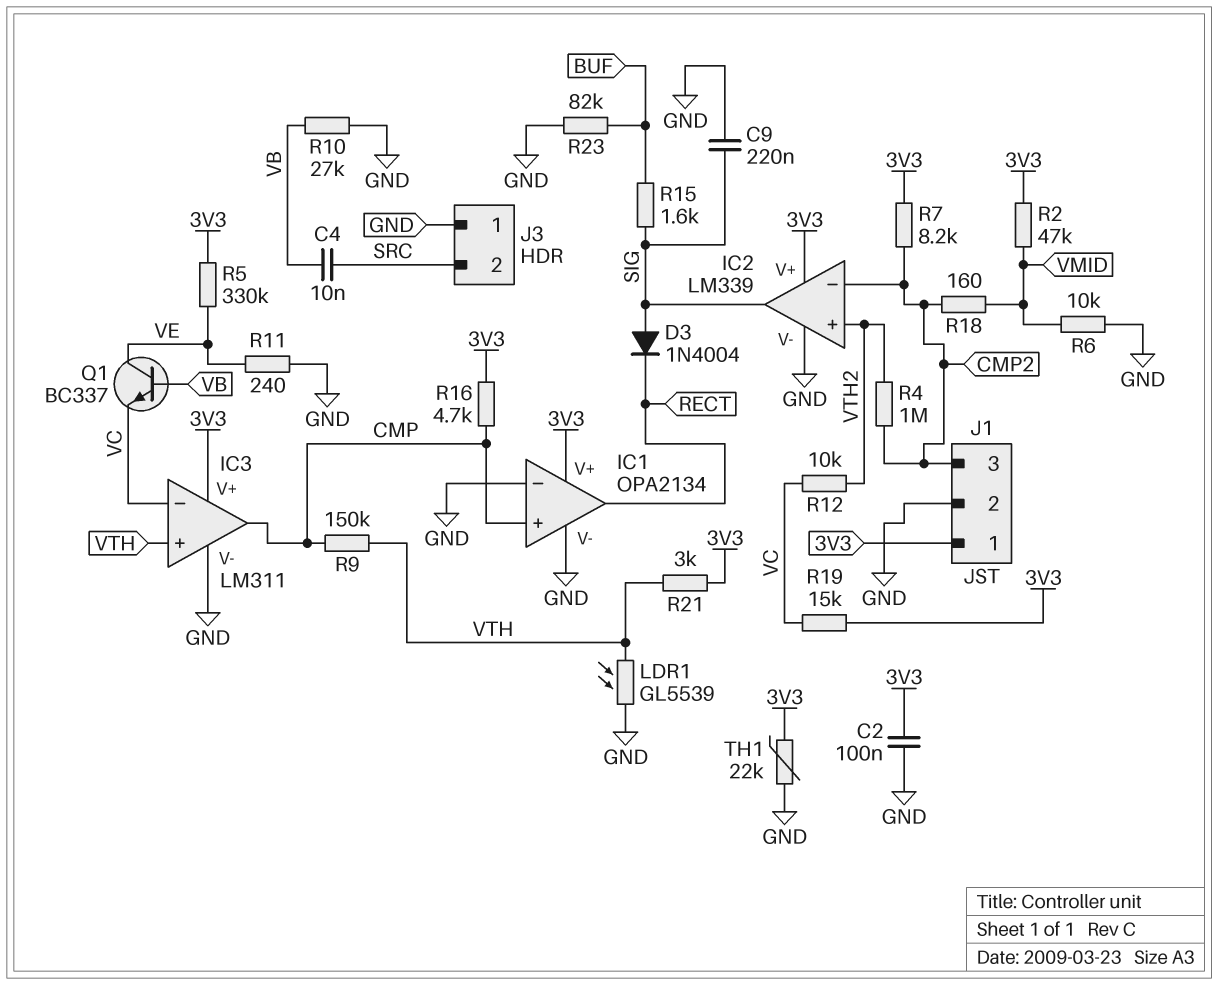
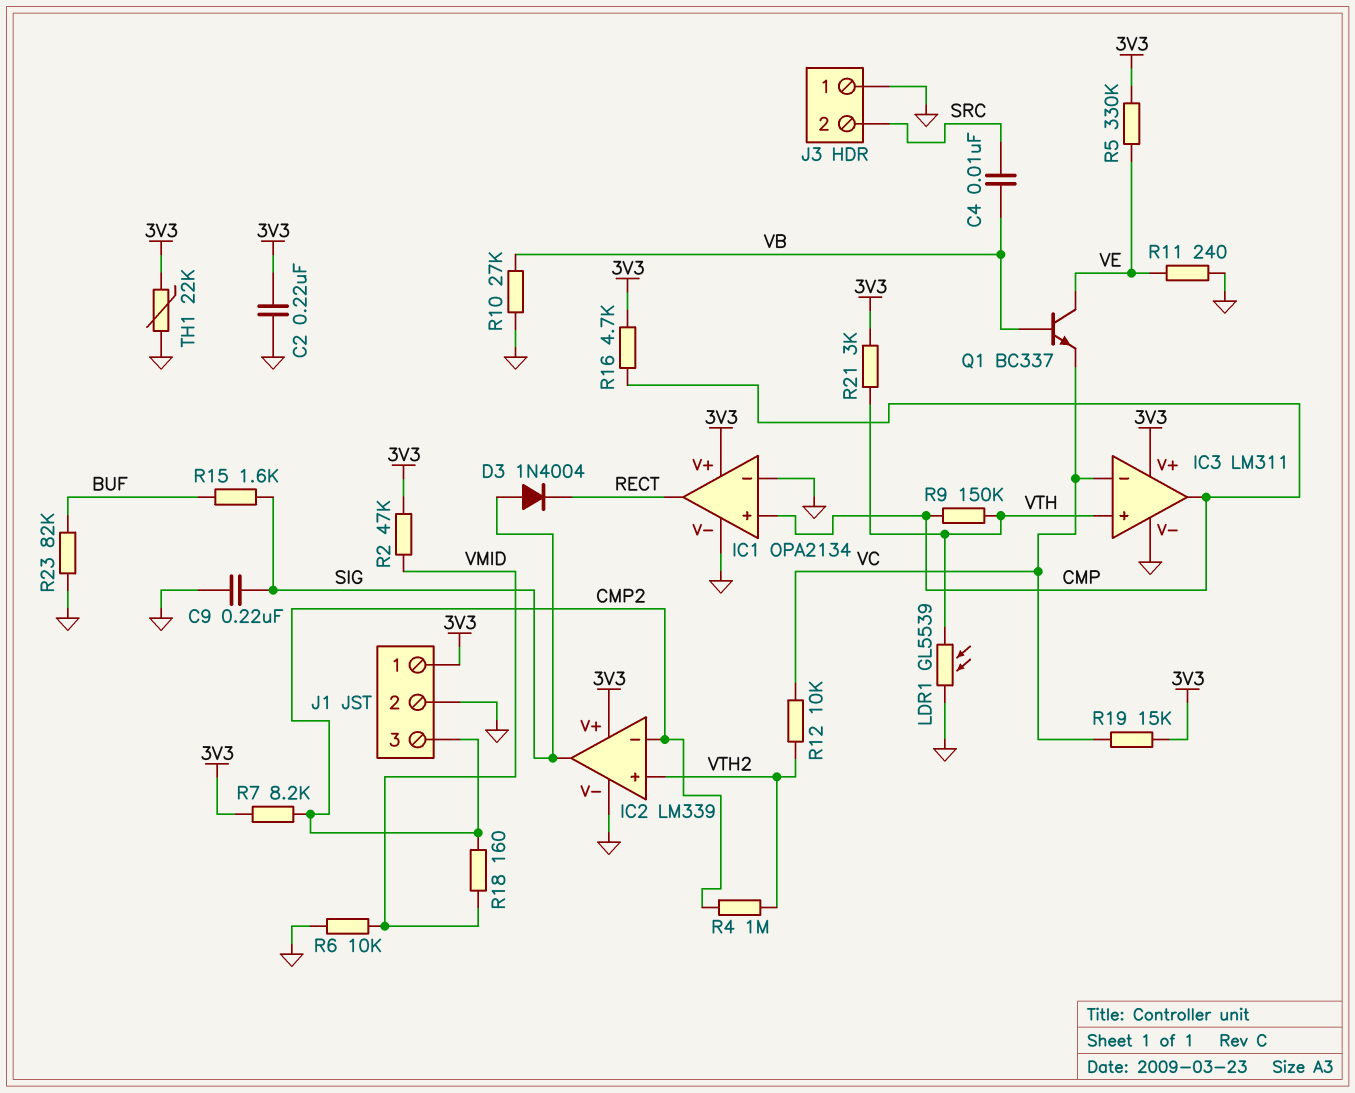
C2: 100nF (3V3, GND) -> 220nF (3V3, GND)

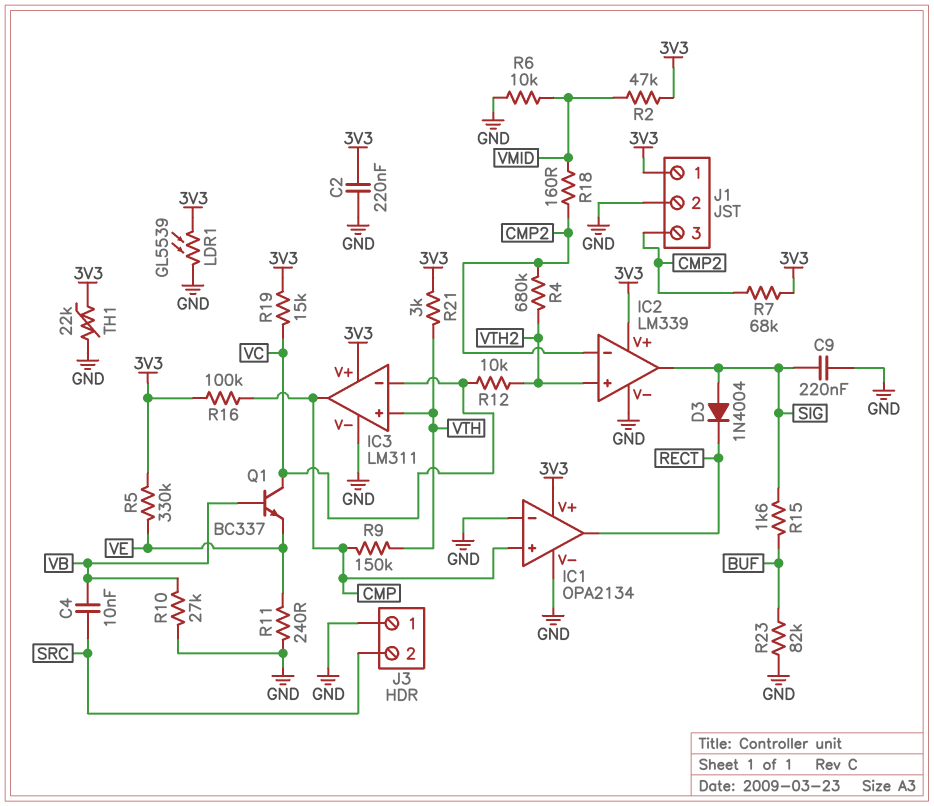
LDR1: GL5539 (GND, VTH) -> GL5539 (3V3, GND)
Q1: NPN BC337 (B VB, C VE, E VC) -> NPN BC337 (B VB, C VC, E VE)
R4: 1M (CMP2, VTH2) -> 680k (CMP2, VTH2)
R7: 8.2k (3V3, CMP2) -> 68k (3V3, CMP2)
R16: 4.7k (3V3, CMP) -> 100k (3V3, CMP)

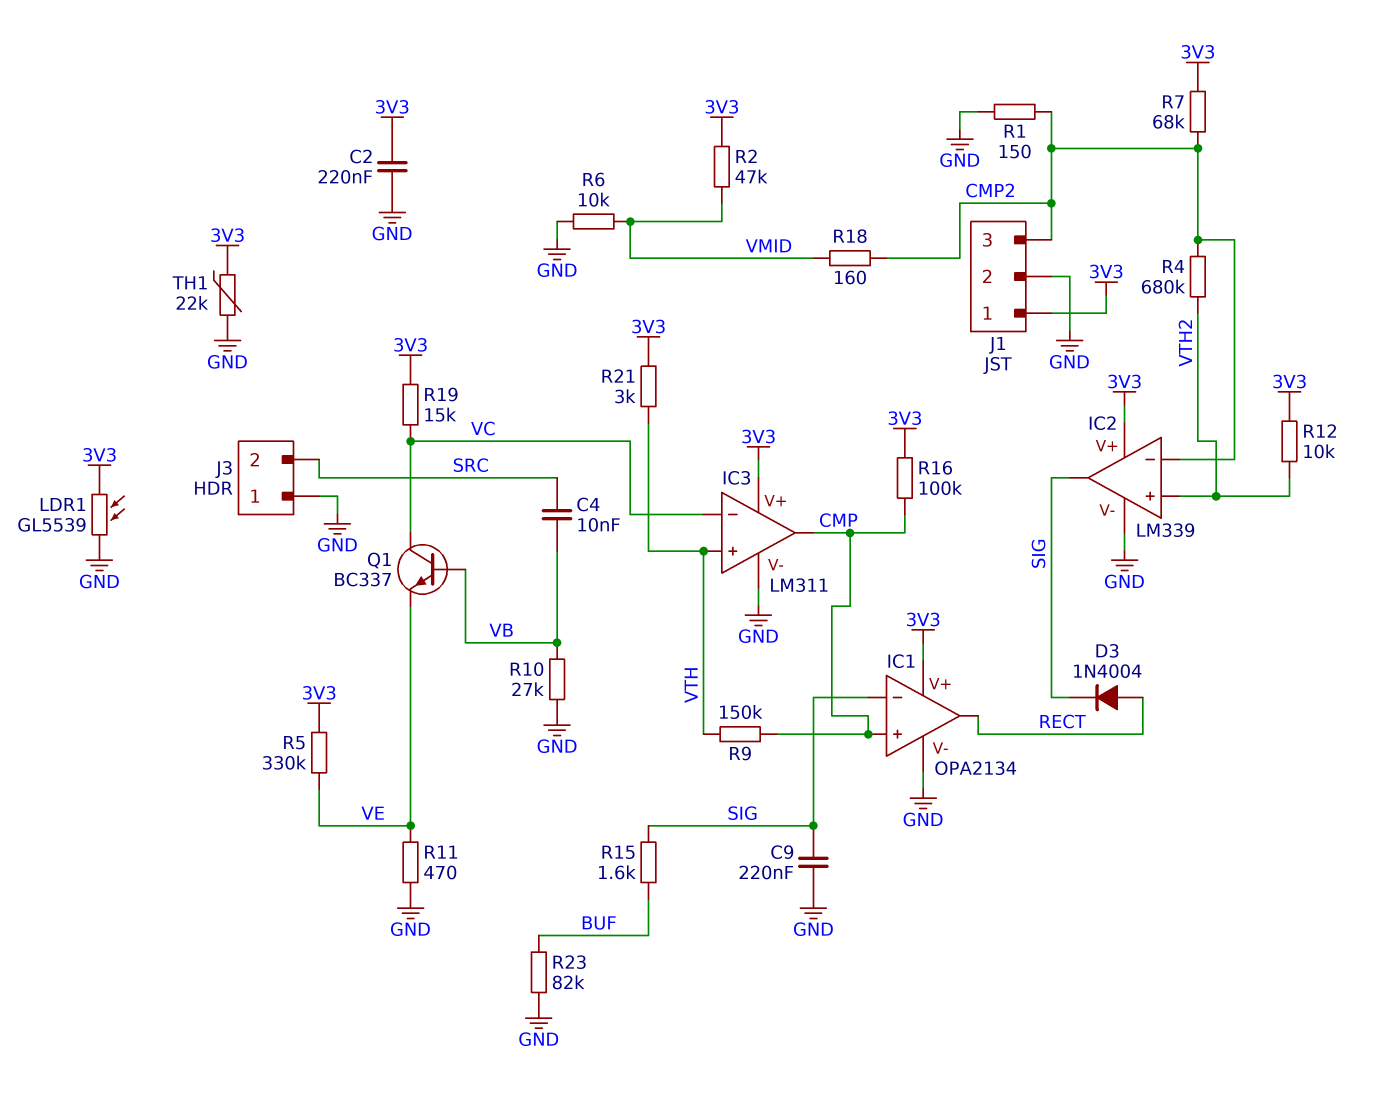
D3: diode 1N4004 (A SIG, K RECT) -> diode 1N4004 (A RECT, K SIG)
IC1 pin in-: GND -> SIG
R1: none -> 150 (CMP2, GND)
R11: 240 (GND, VE) -> 470 (GND, VE)
R12: 10k (VC, VTH2) -> 10k (3V3, VTH2)

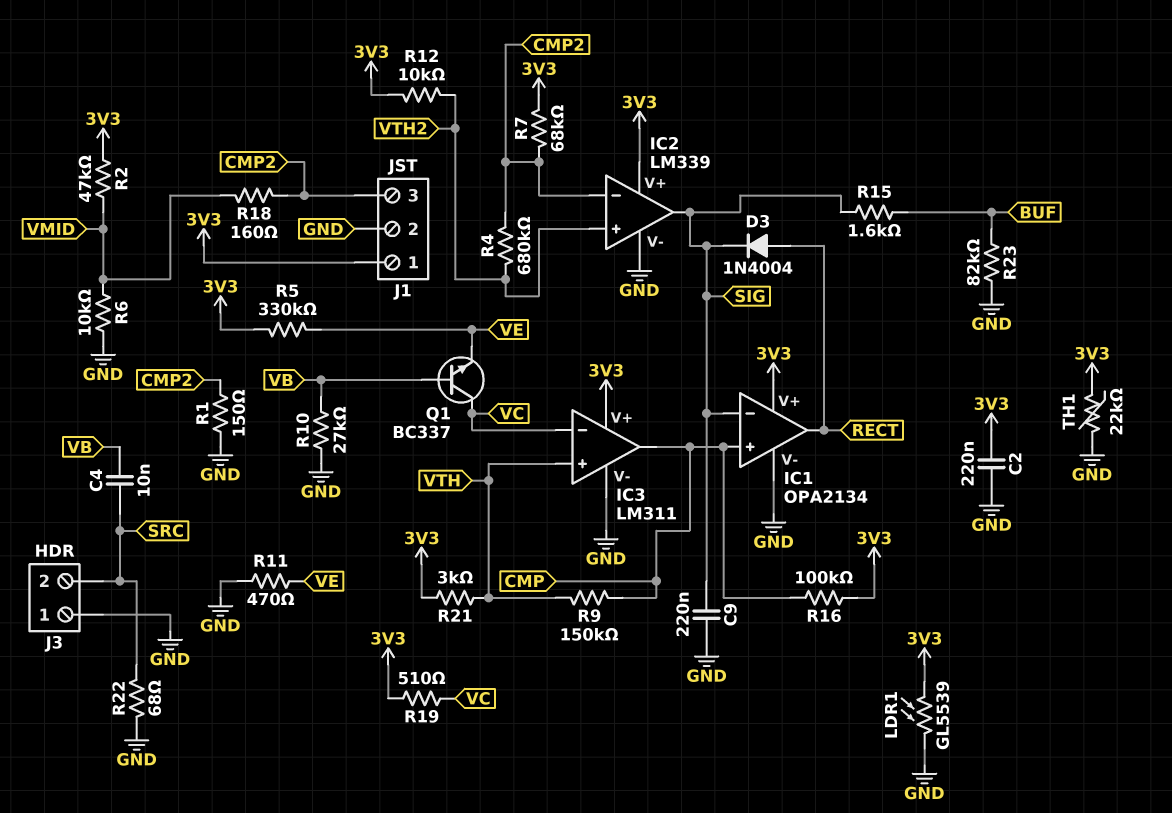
R19: 15k (3V3, VC) -> 510 (3V3, VC)
R22: none -> 68 (GND, SRC)

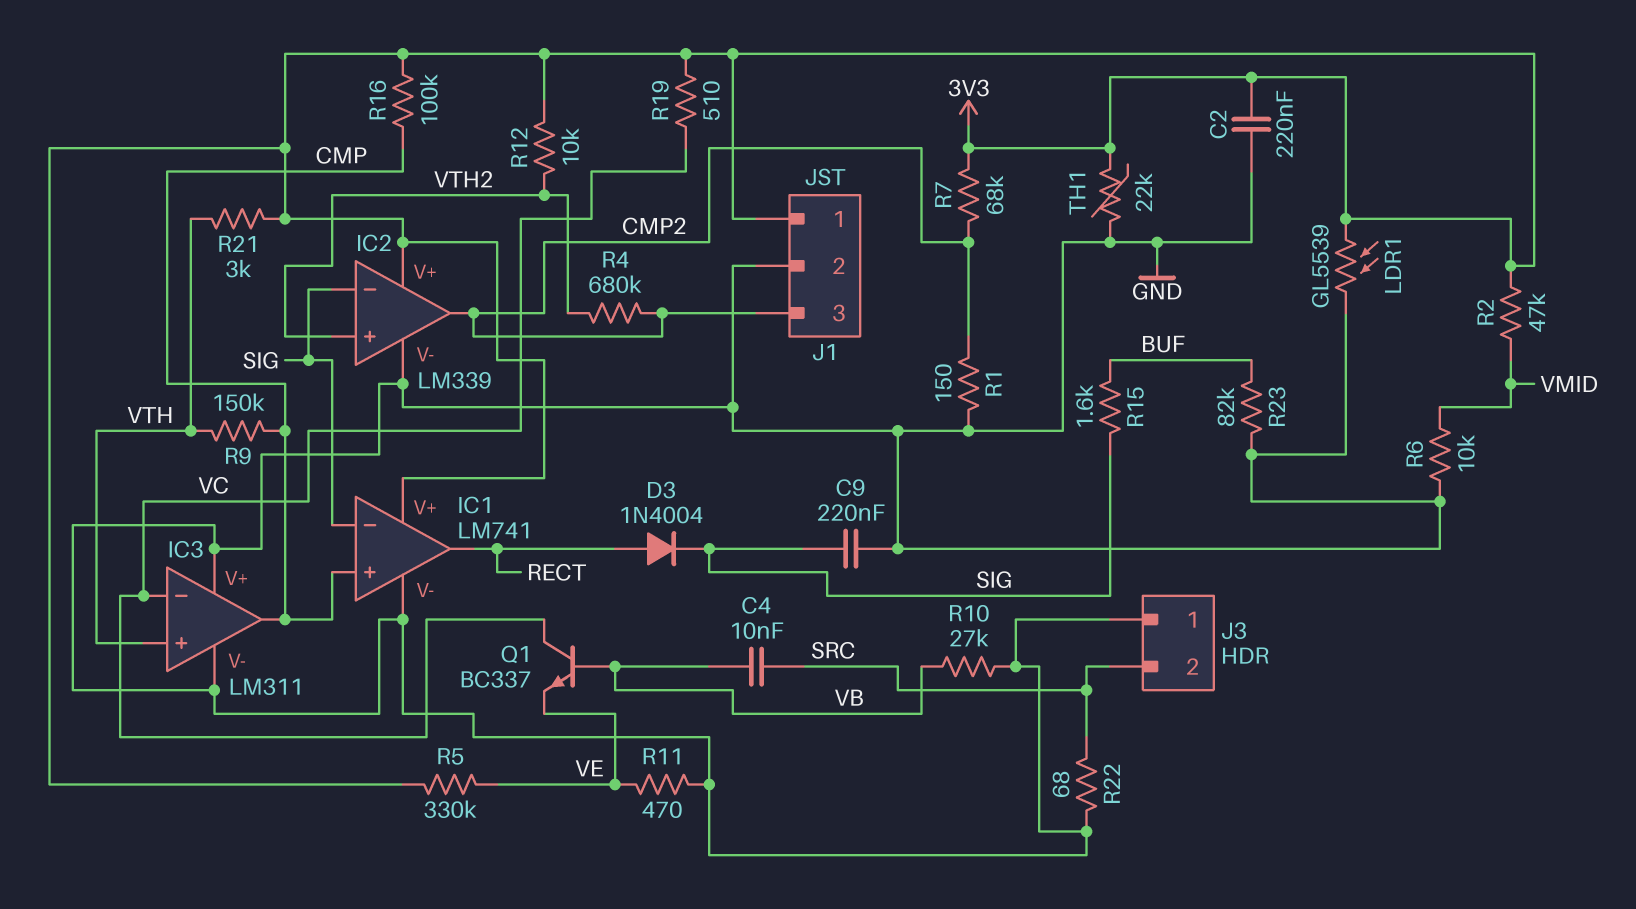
IC1: OPA2134 -> LM741
IC2 pin in-: CMP2 -> SIG
IC2 pin out: SIG -> CMP2
IC3 pin V+: 3V3 -> GND
R18: 160 (CMP2, VMID) -> none

